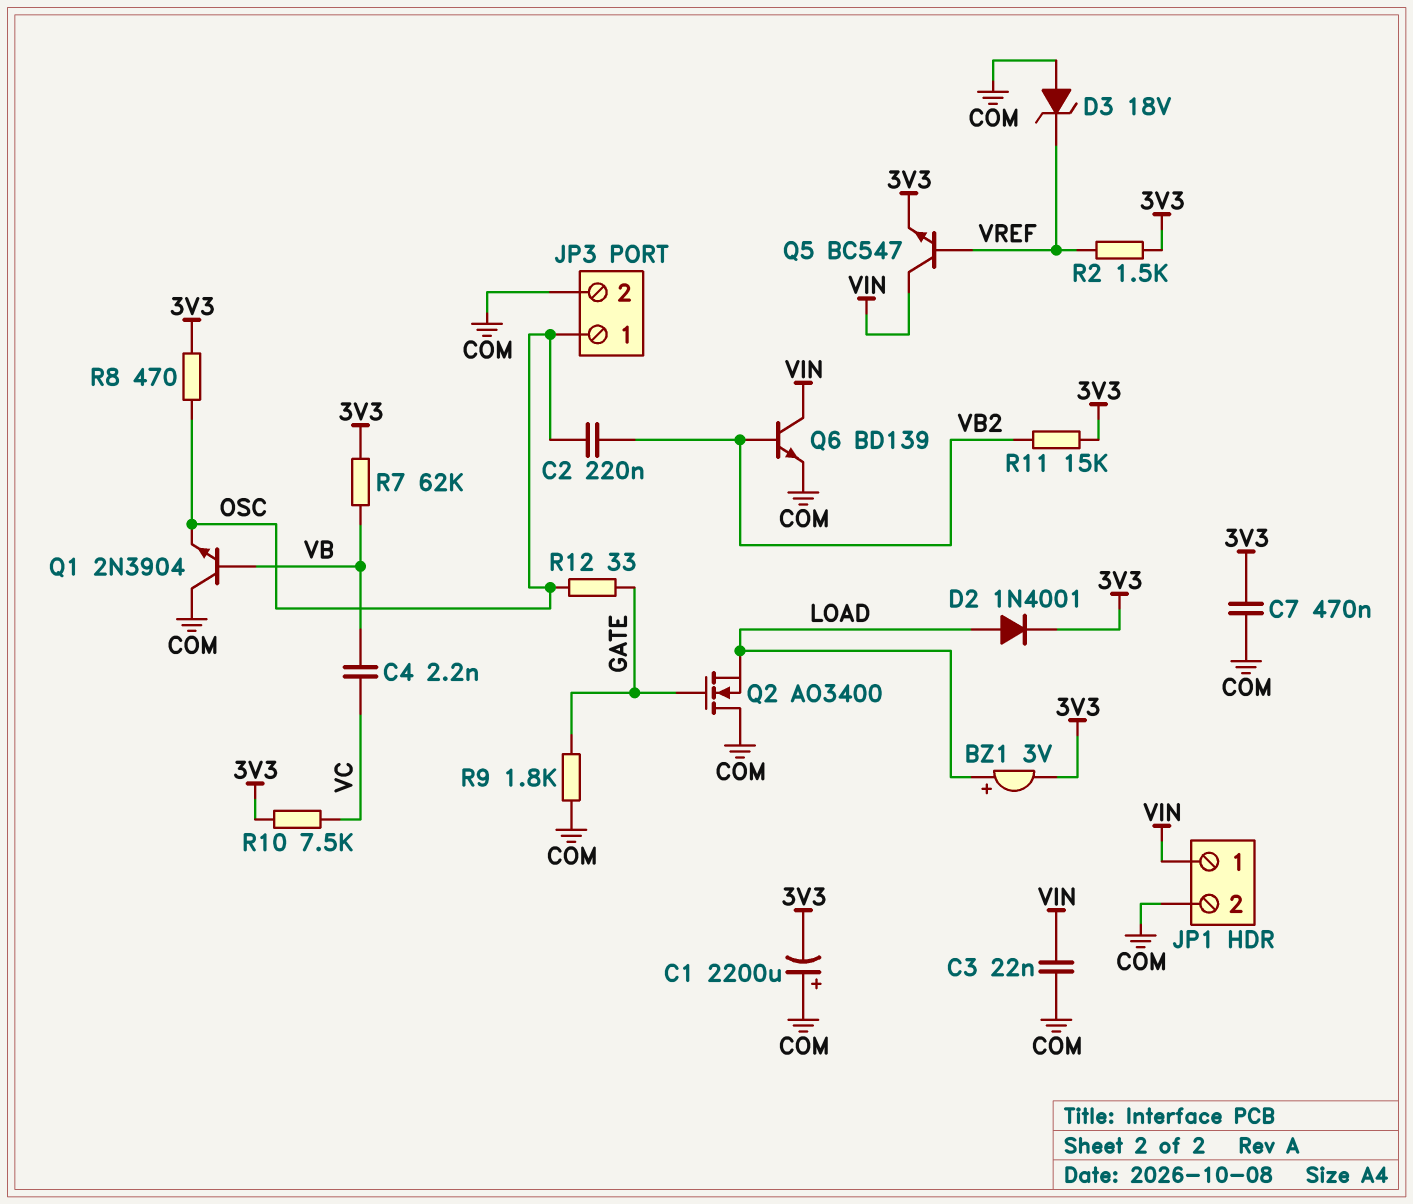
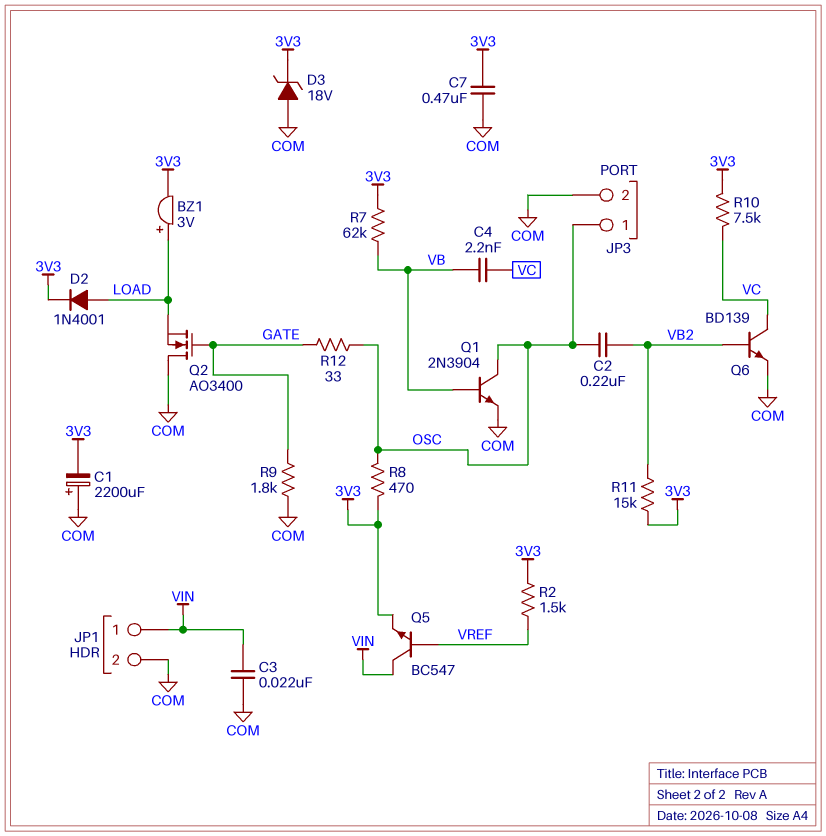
D3: zener 18V (A COM, K VREF) -> zener 18V (A COM, K 3V3)
Q1: NPN 2N3904 (B VB, C COM, E OSC) -> NPN 2N3904 (B VB, C OSC, E COM)
Q6: NPN BD139 (B VB2, C VIN, E COM) -> NPN BD139 (B VB2, C VC, E COM)

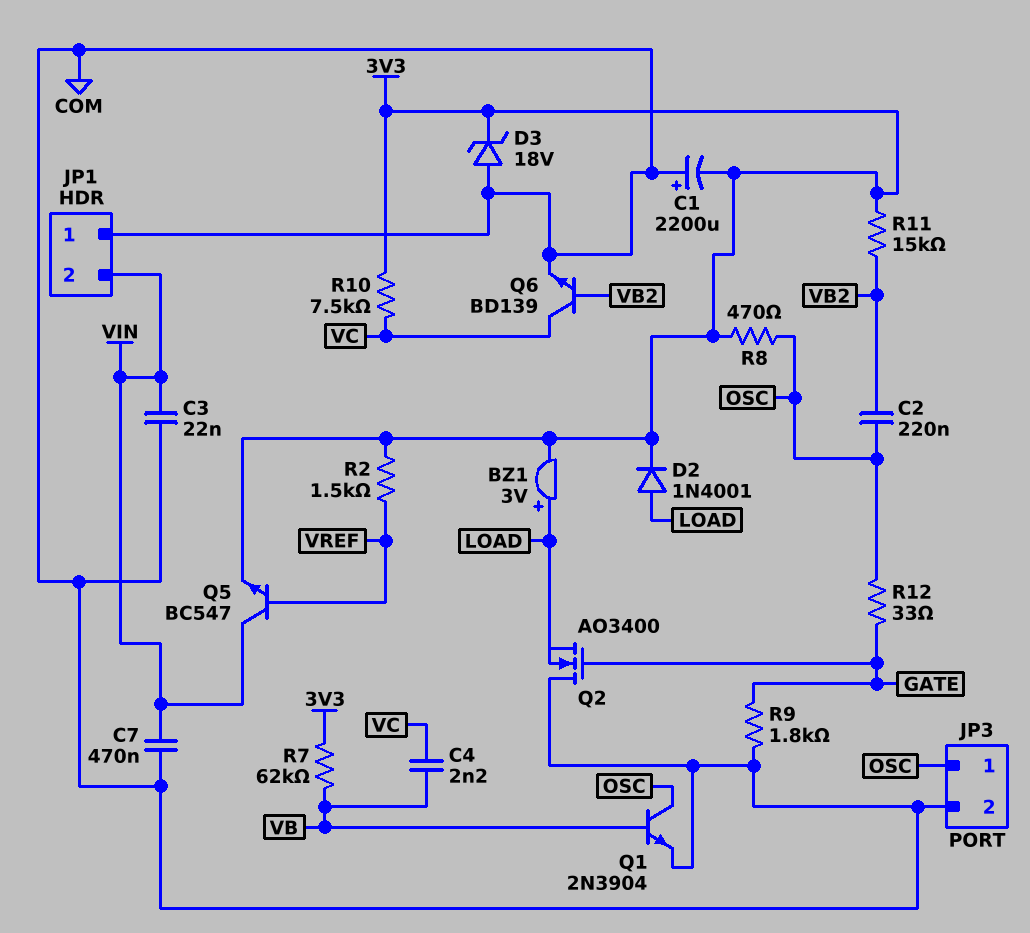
C7: 470nF (3V3, COM) -> 470nF (COM, VIN)
JP1 pin 1: VIN -> COM
JP1 pin 2: COM -> VIN

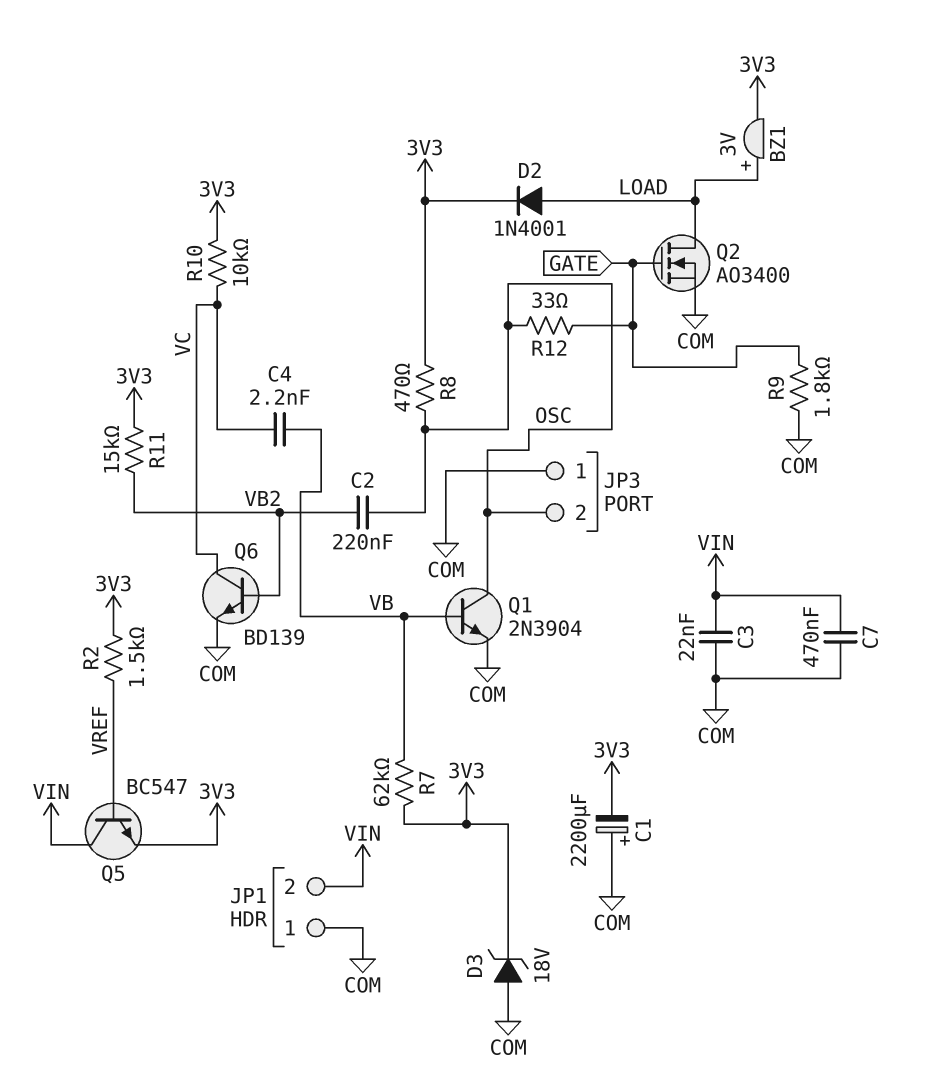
JP3 pin 1: OSC -> COM
JP3 pin 2: COM -> OSC
Q2: NMOS AO3400 (G GATE, D COM, S LOAD) -> NMOS AO3400 (G GATE, D LOAD, S COM)
R10: 7.5k (3V3, VC) -> 10k (3V3, VC)

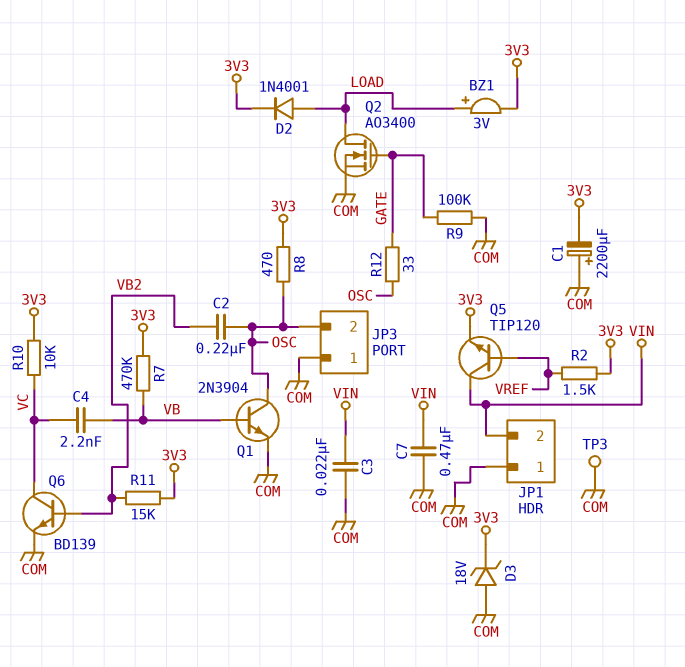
Q5: NPN BC547 (B VREF, C VIN, E 3V3) -> NPN TIP120 (B VREF, C VIN, E 3V3)
R7: 62k (3V3, VB) -> 470k (3V3, VB)
R9: 1.8k (COM, GATE) -> 100k (COM, GATE)
TP3: none -> test point (COM)

